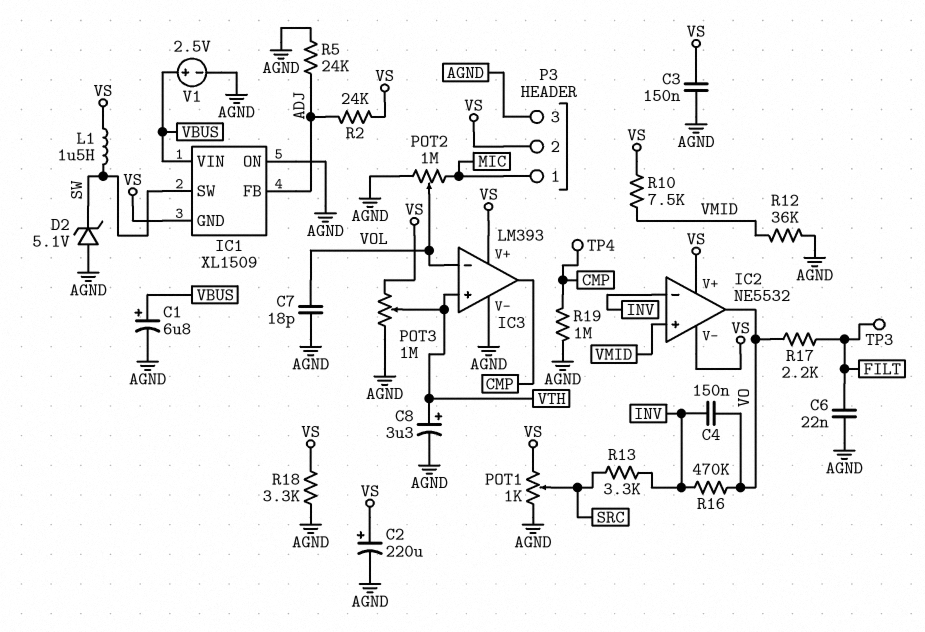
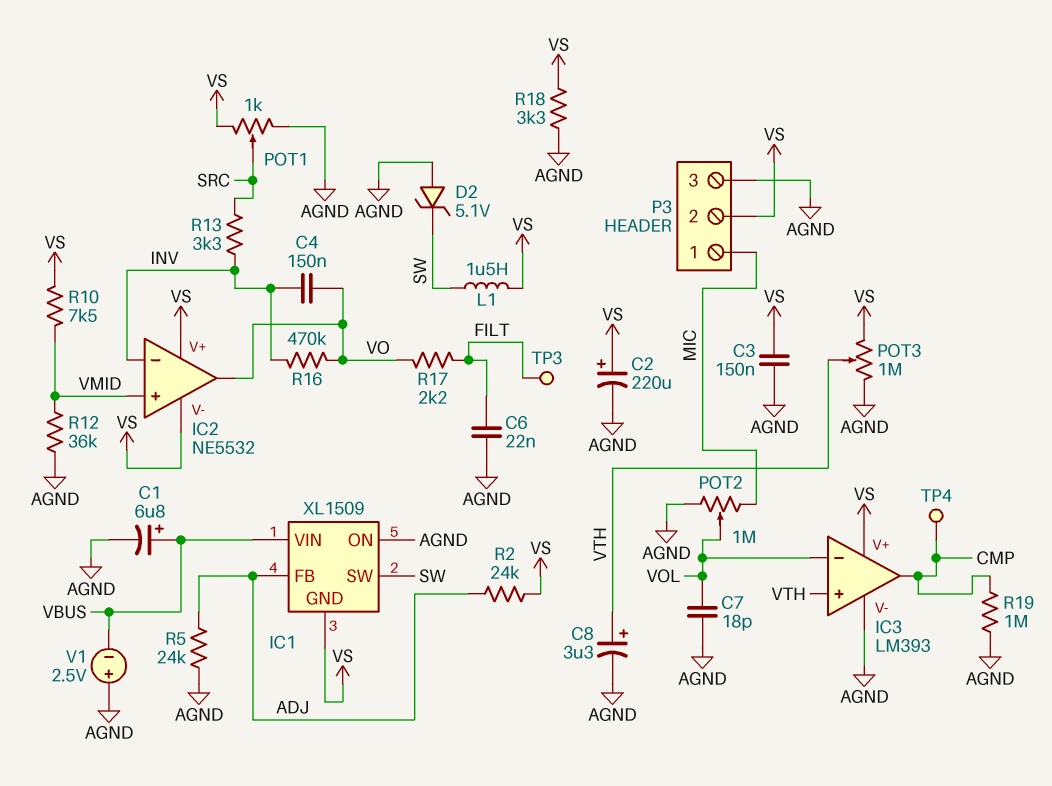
V1: 2.5V (plus VBUS, minus AGND) -> 2.5V (plus AGND, minus VBUS)

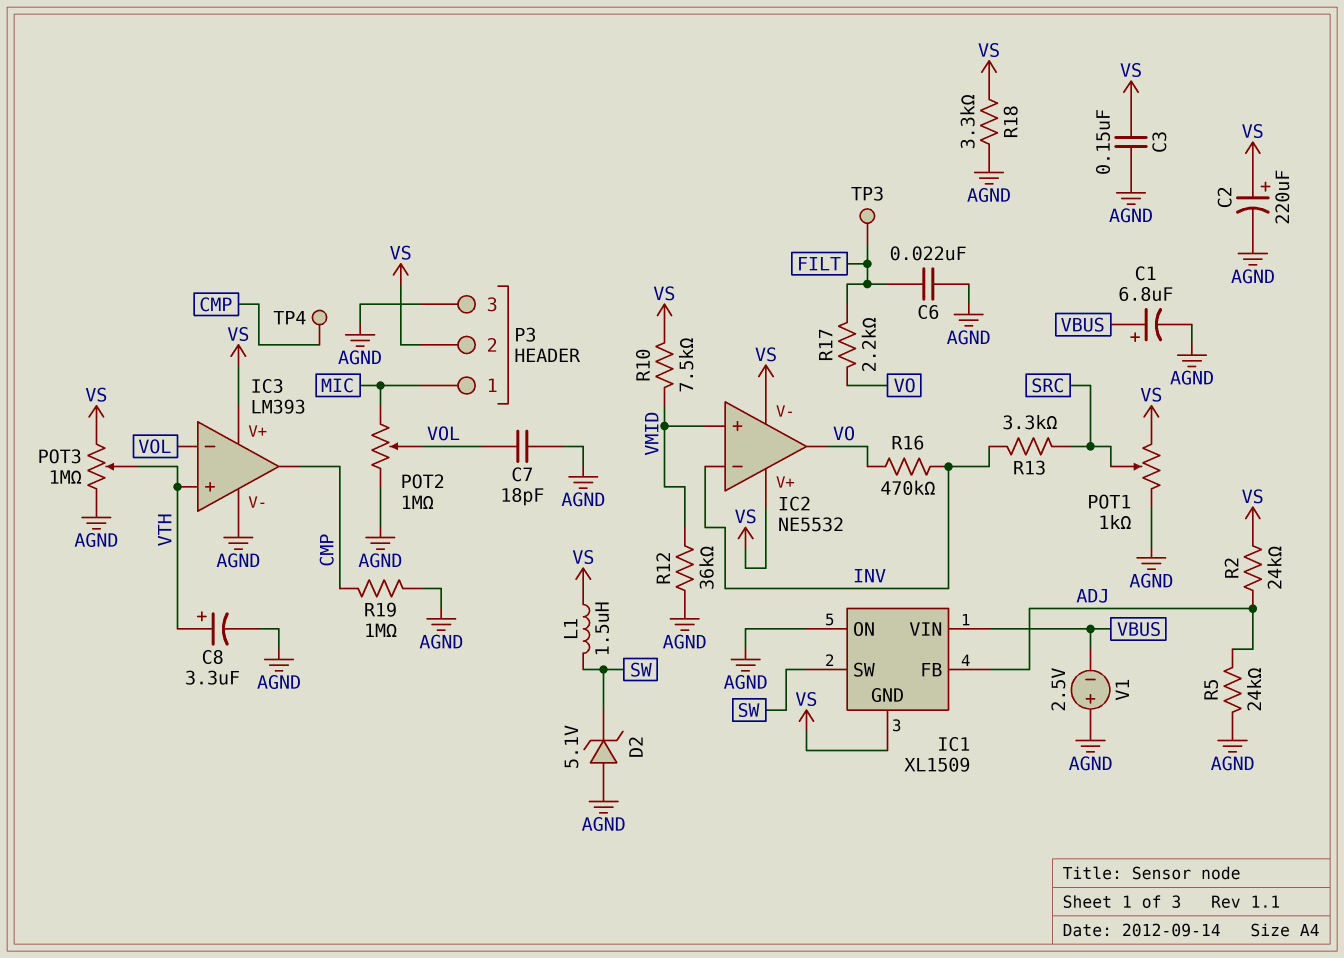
C4: 150nF (INV, VO) -> none

